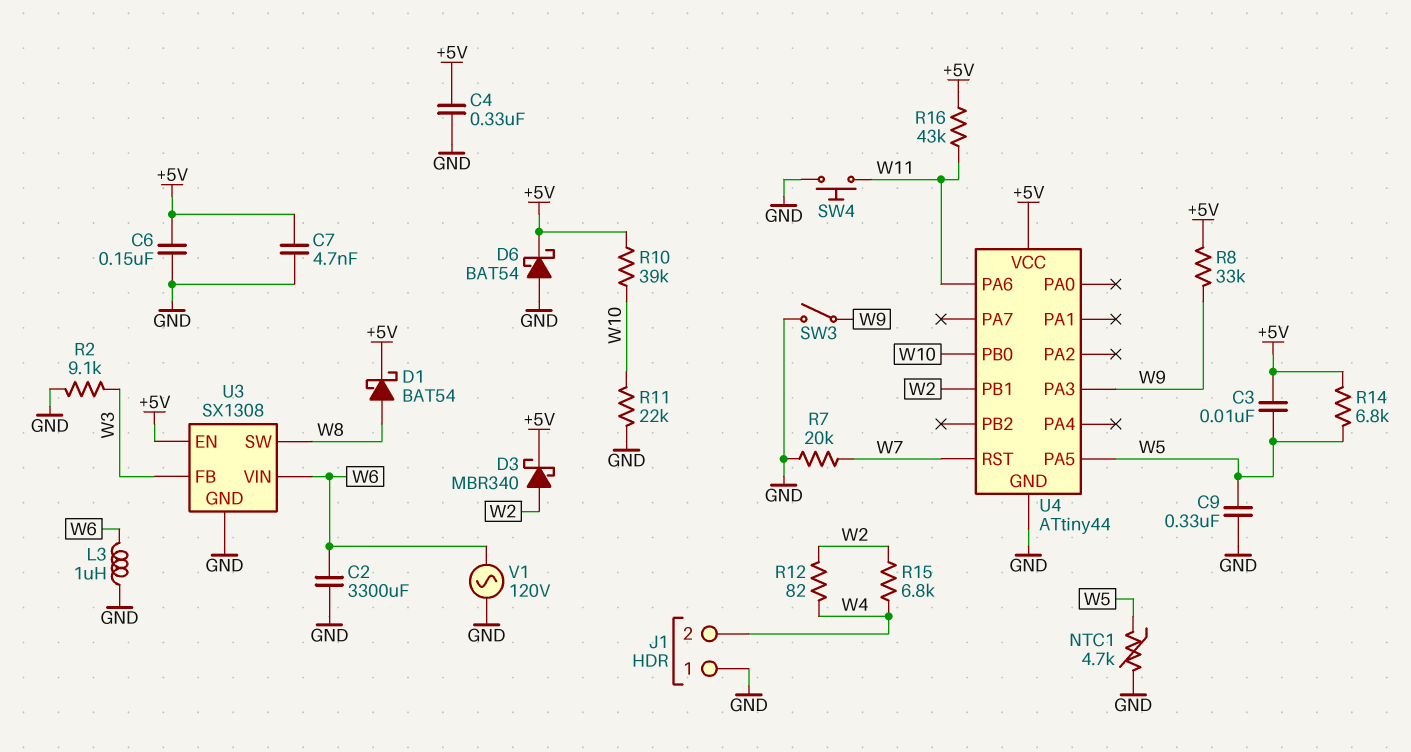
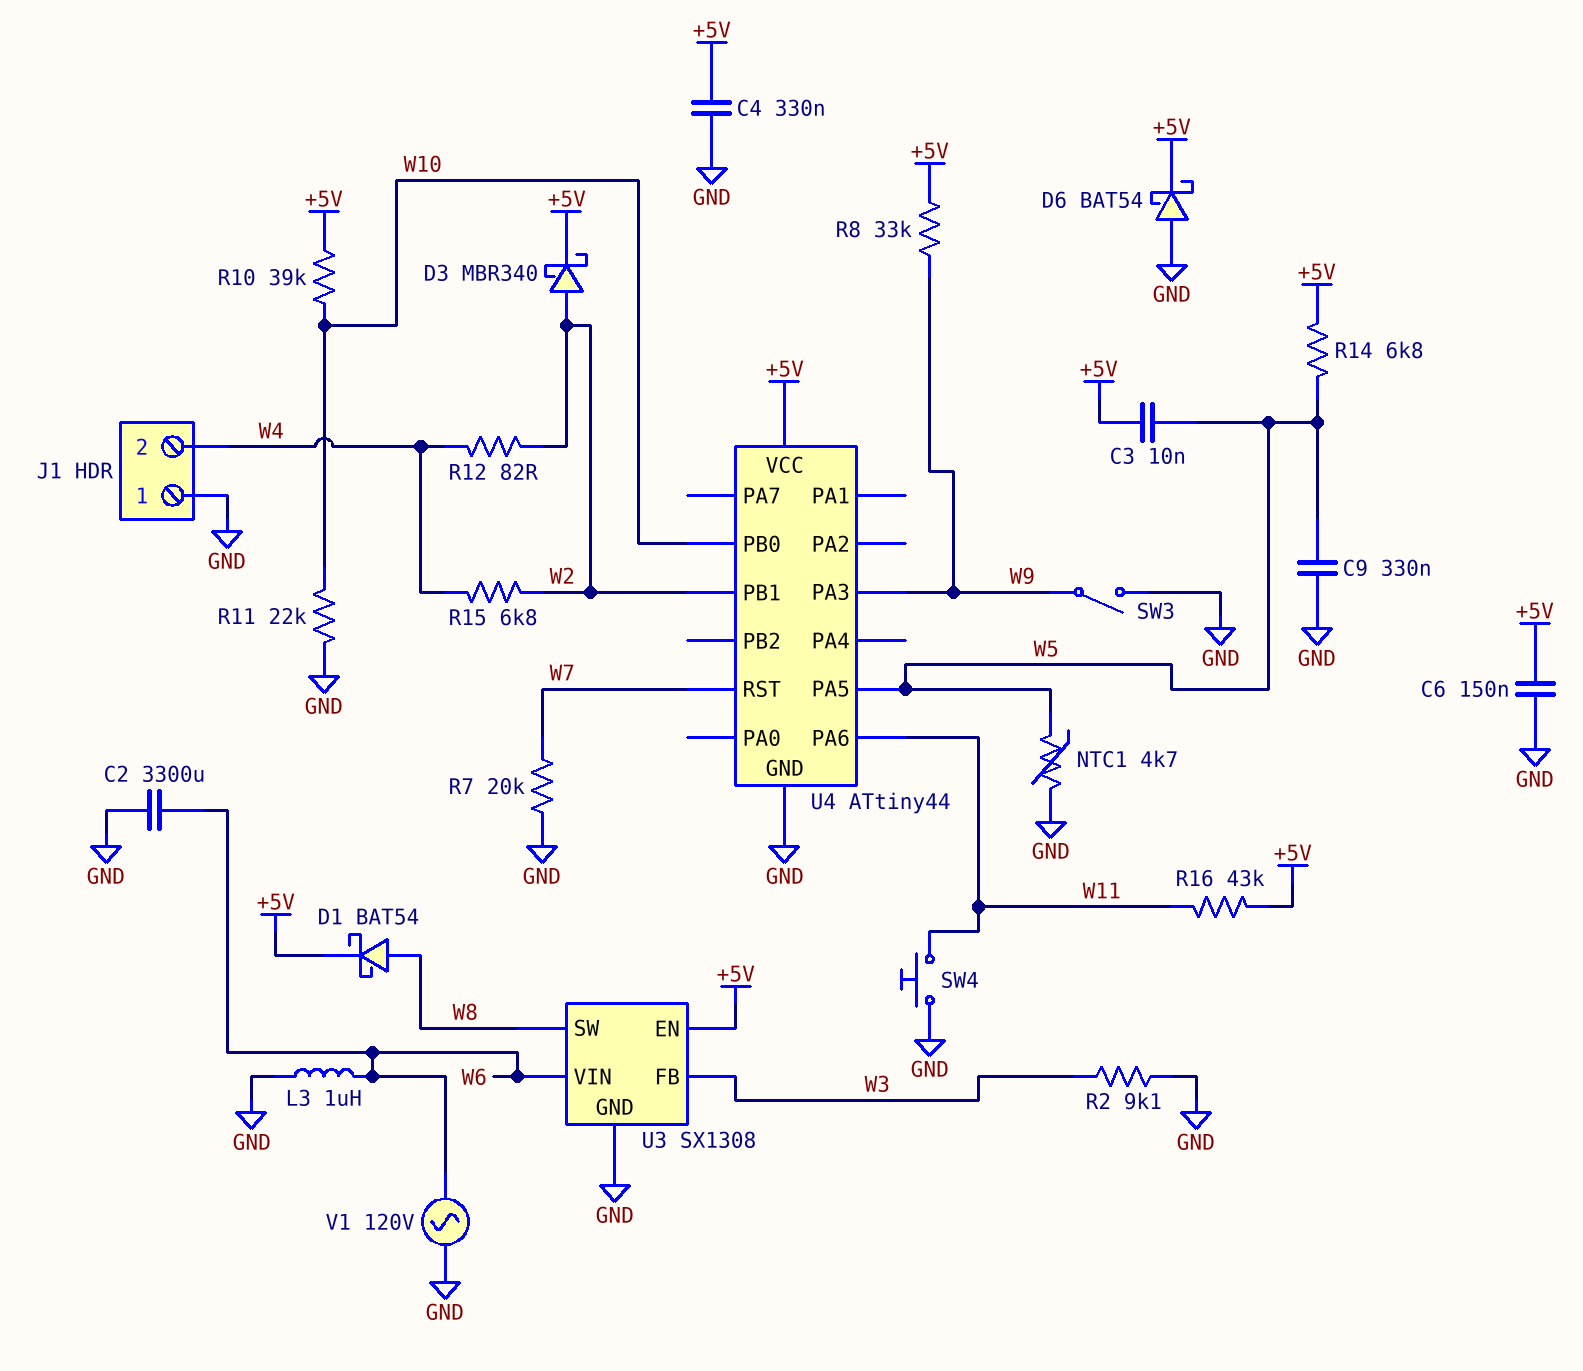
C7: 4.7nF (+5V, GND) -> none

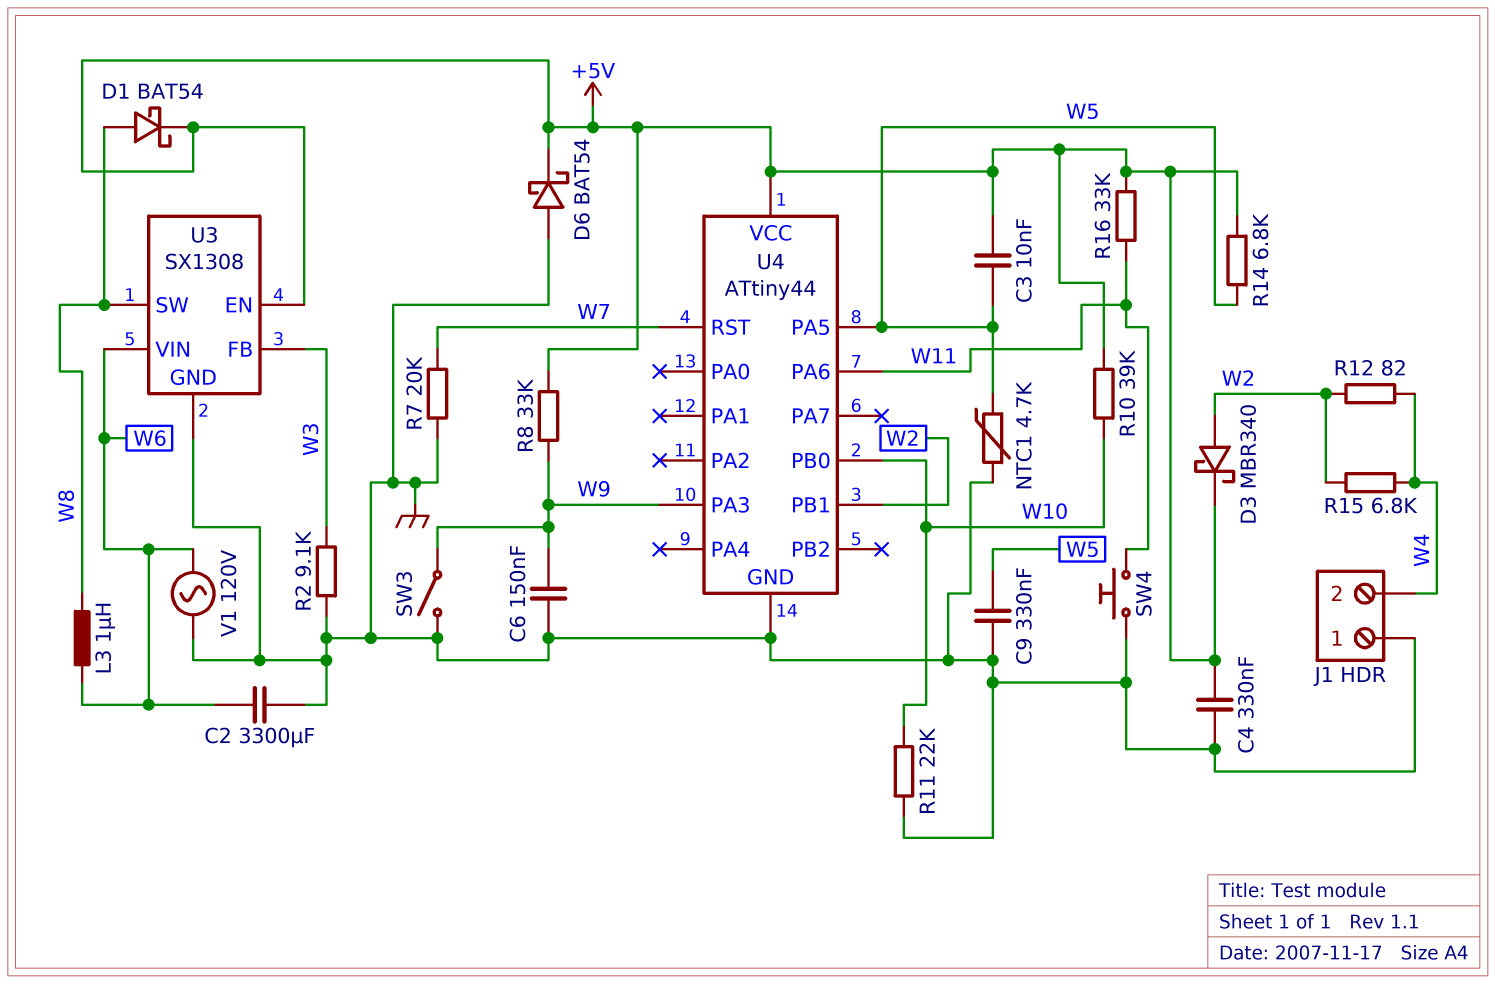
C6: 150nF (+5V, GND) -> 150nF (GND, W9)
L3: 1uH (GND, W6) -> 1uH (W6, W8)
R16: 43k (+5V, W11) -> 33k (+5V, W11)

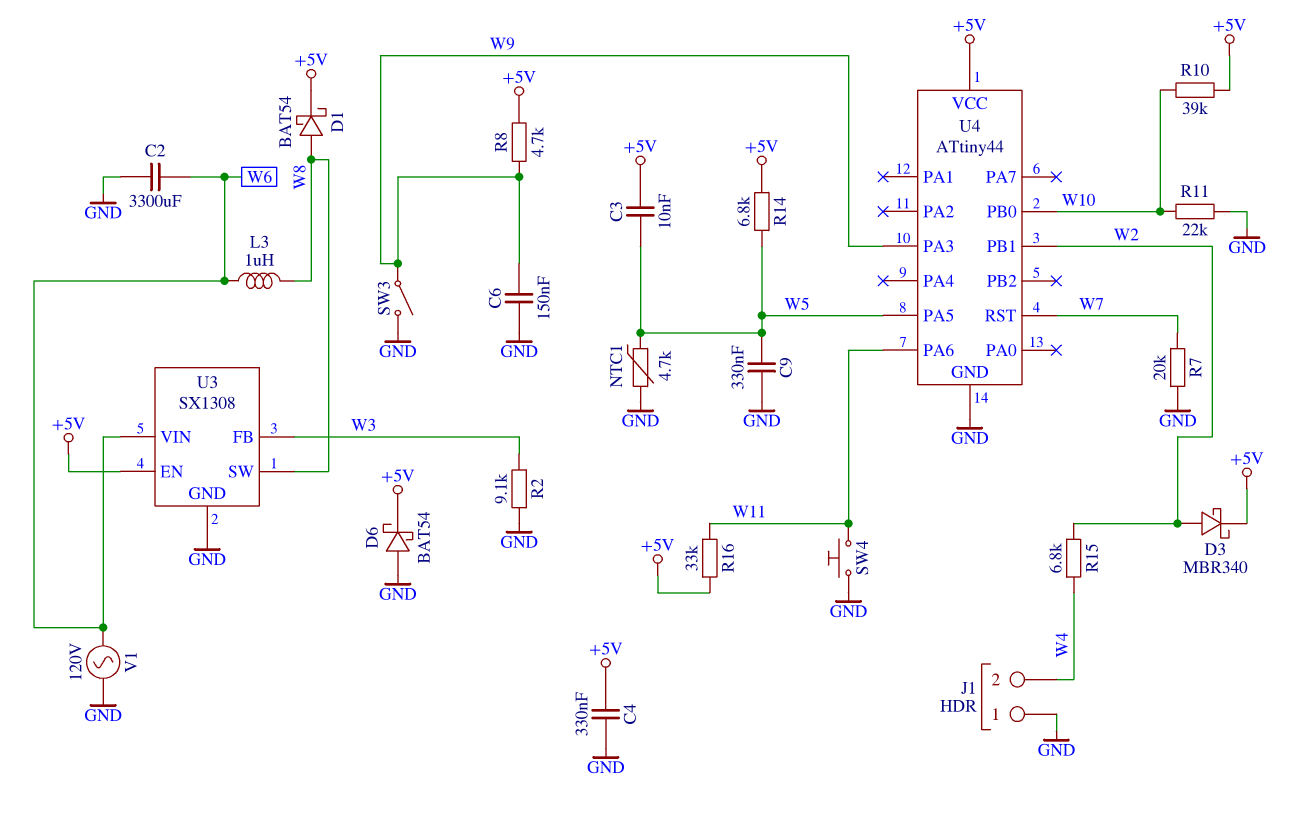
R8: 33k (+5V, W9) -> 4.7k (+5V, W9)
R12: 82 (W2, W4) -> none

